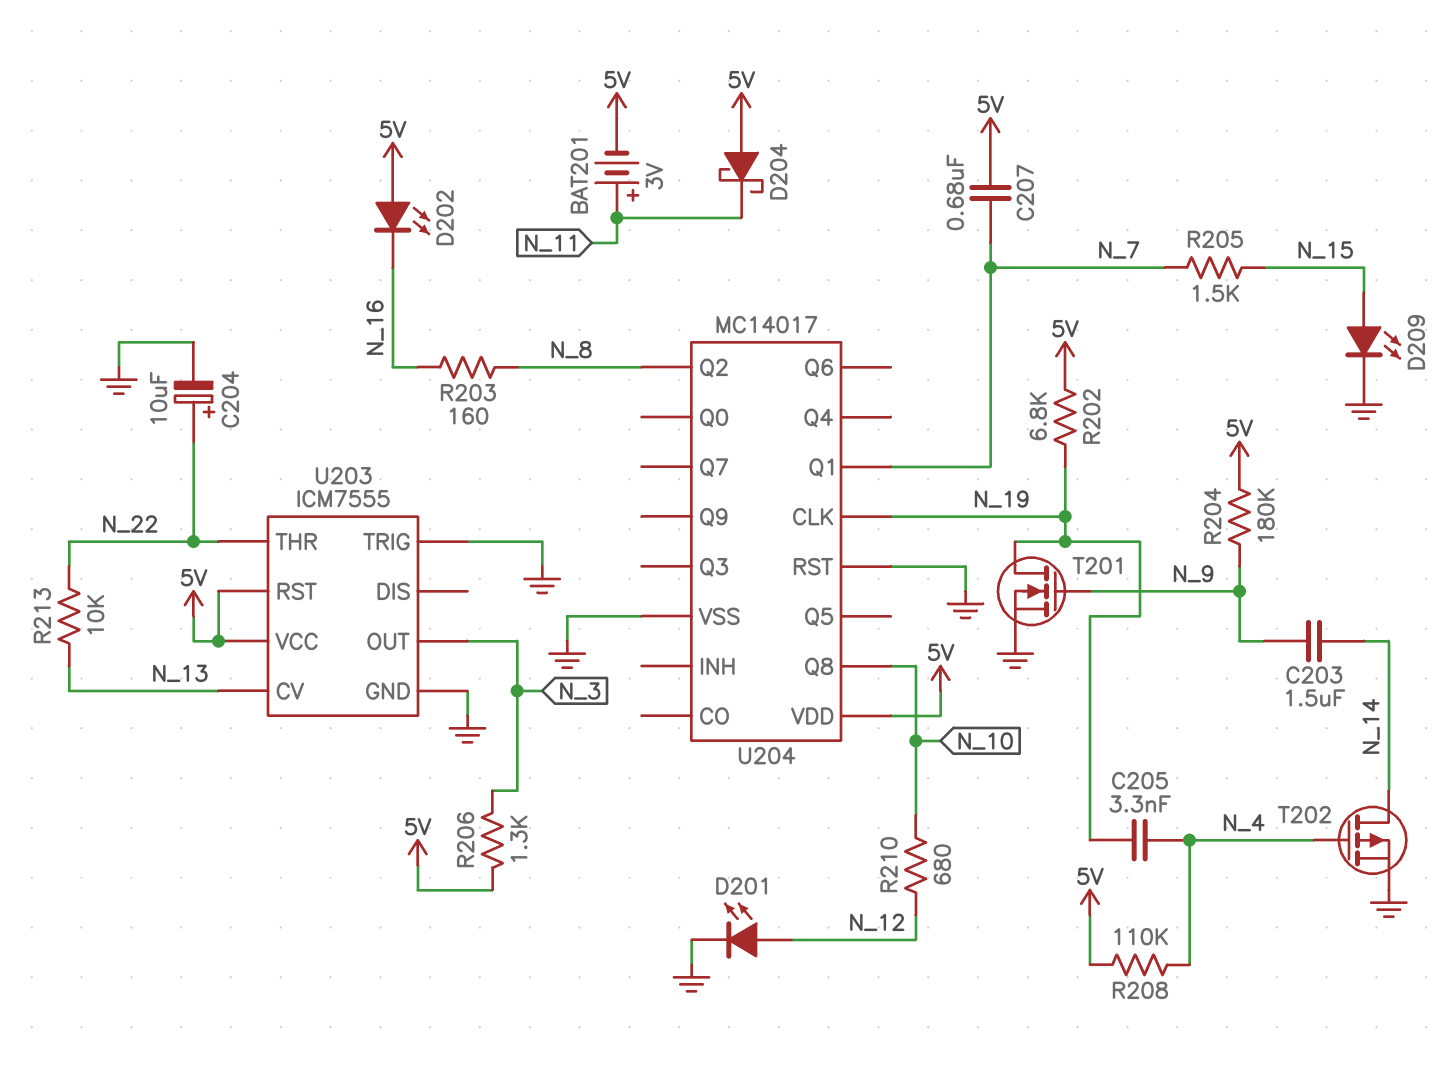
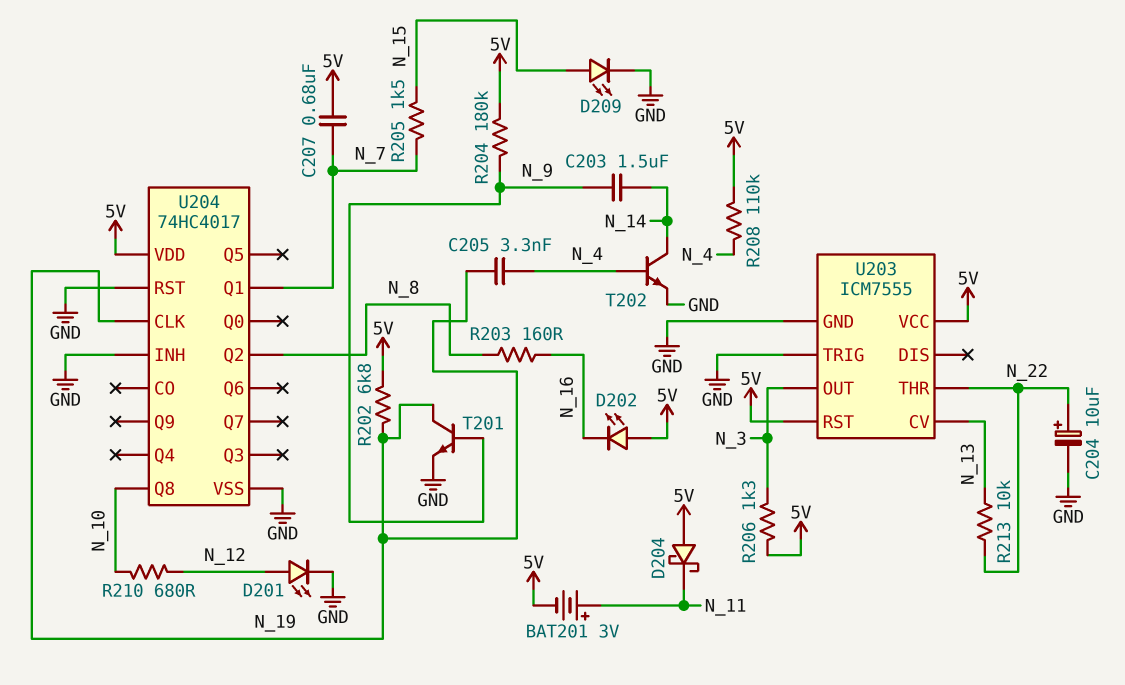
T201: NMOS (G N_9, D N_19, S GND) -> NPN (B N_9, C N_19, E GND)
T202: PMOS (G N_4, D N_14, S GND) -> NPN (B N_4, C N_14, E GND)
U204: MC14017 -> 74HC4017
U204 pin INH: none -> GND

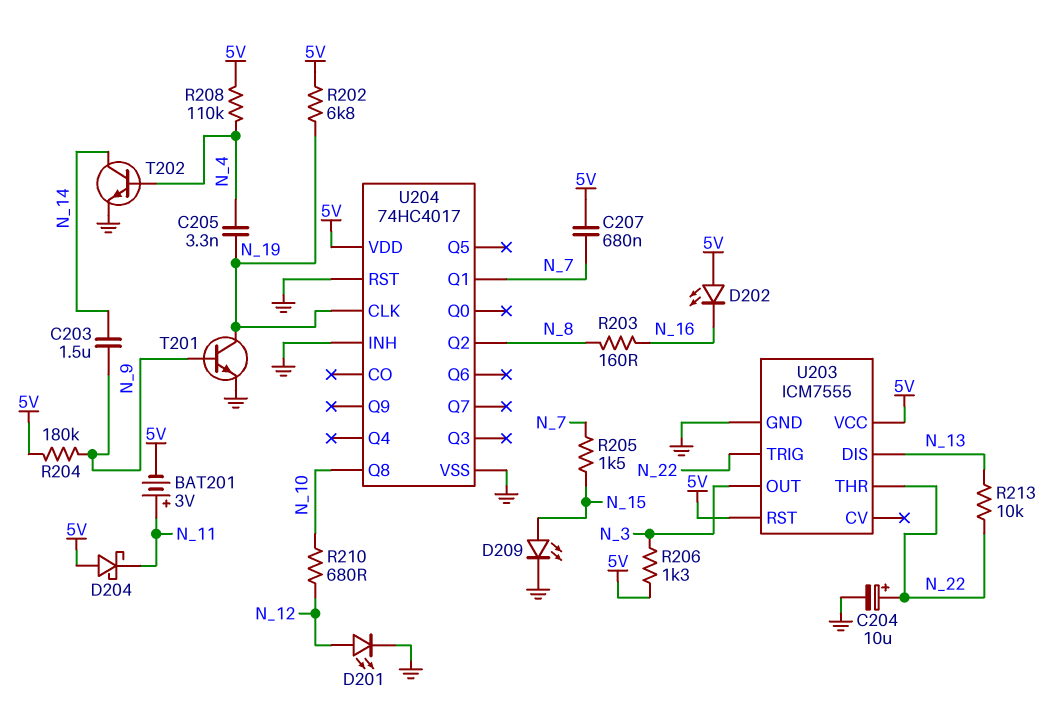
U203 pin CV: N_13 -> none
U203 pin DIS: none -> N_13
U203 pin TRIG: GND -> N_22

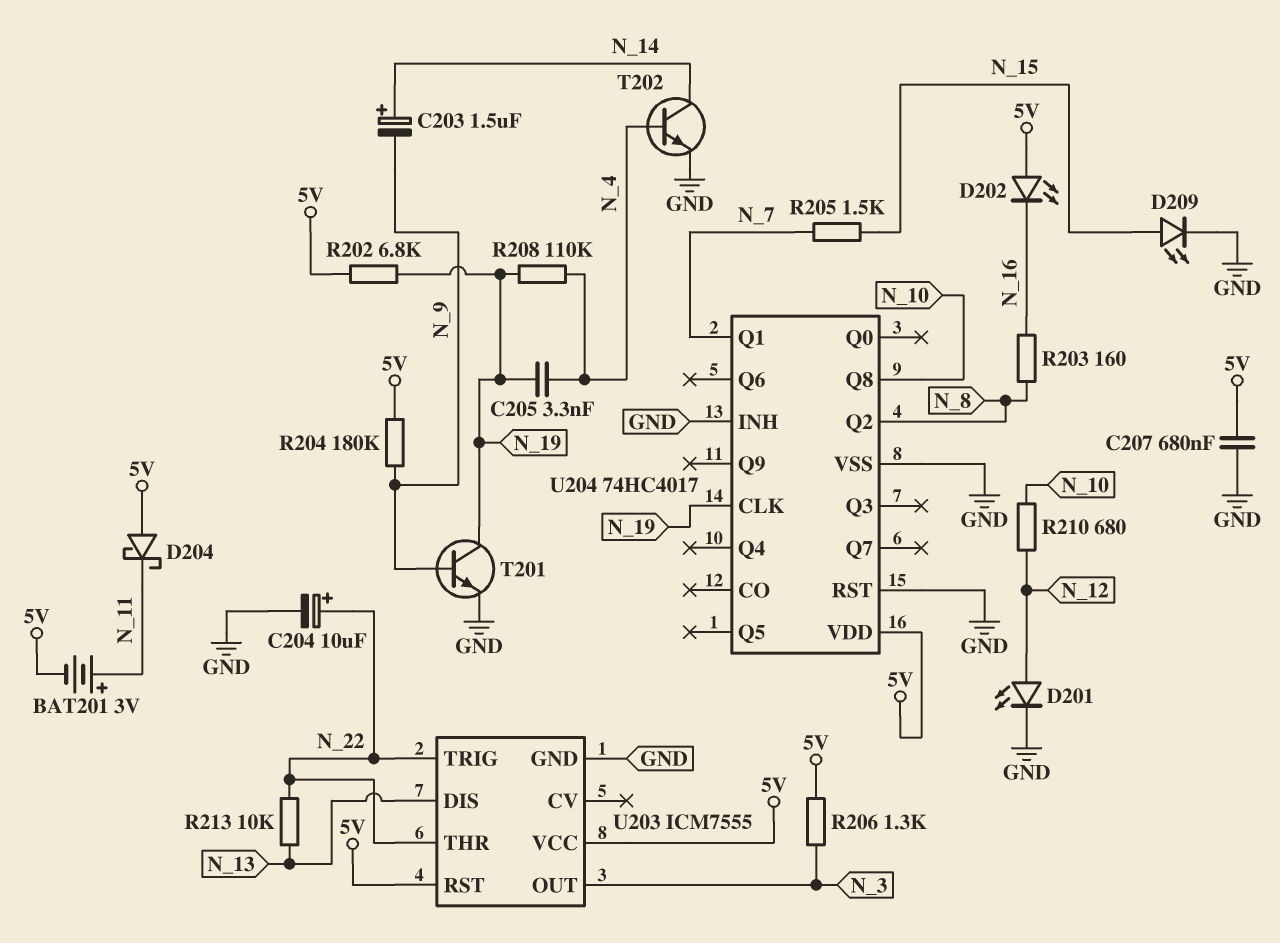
C203: 1.5uF (N_9, N_14) -> 1.5uF (plus N_14, minus N_9)
C207: 680nF (5V, N_7) -> 680nF (5V, GND)
R208: 110k (5V, N_4) -> 110k (N_4, N_19)

